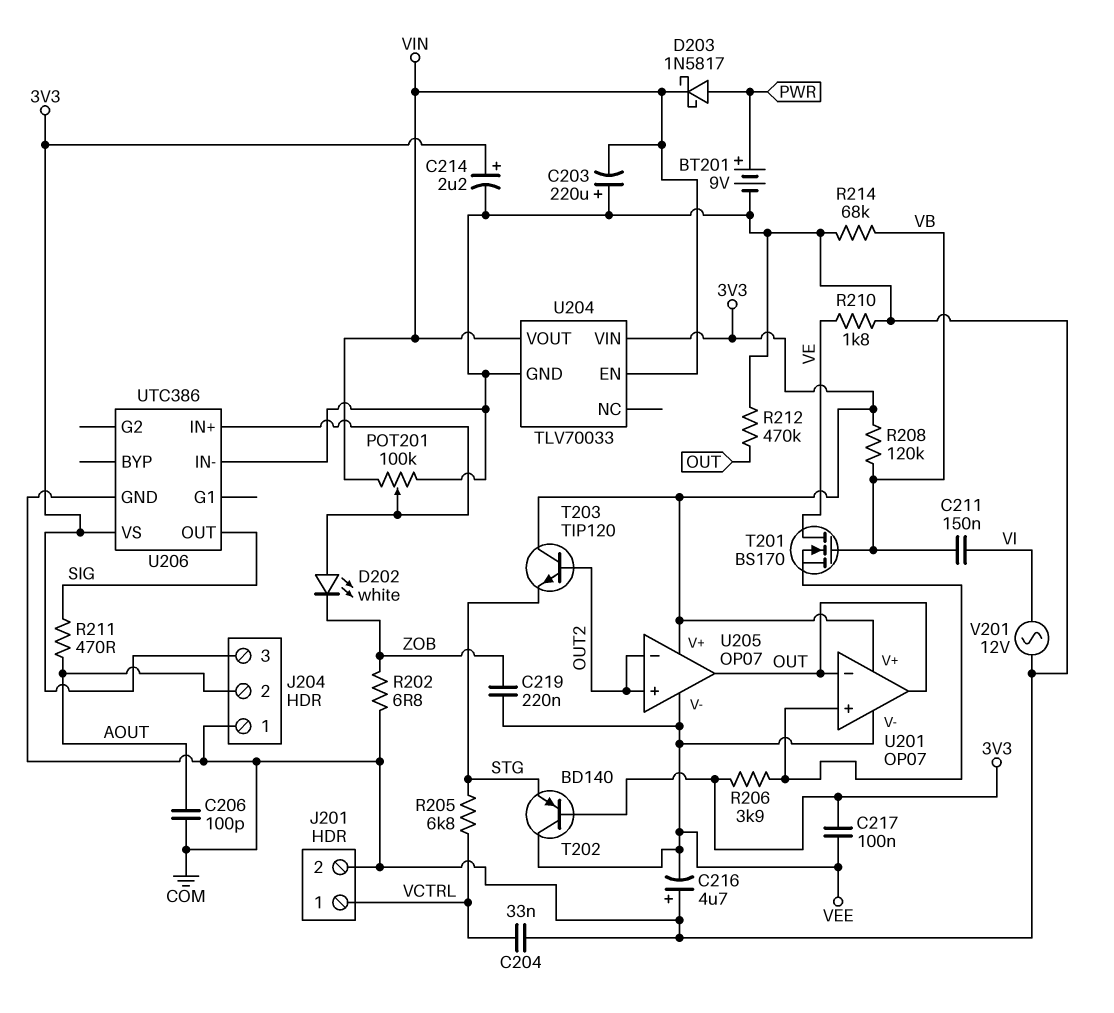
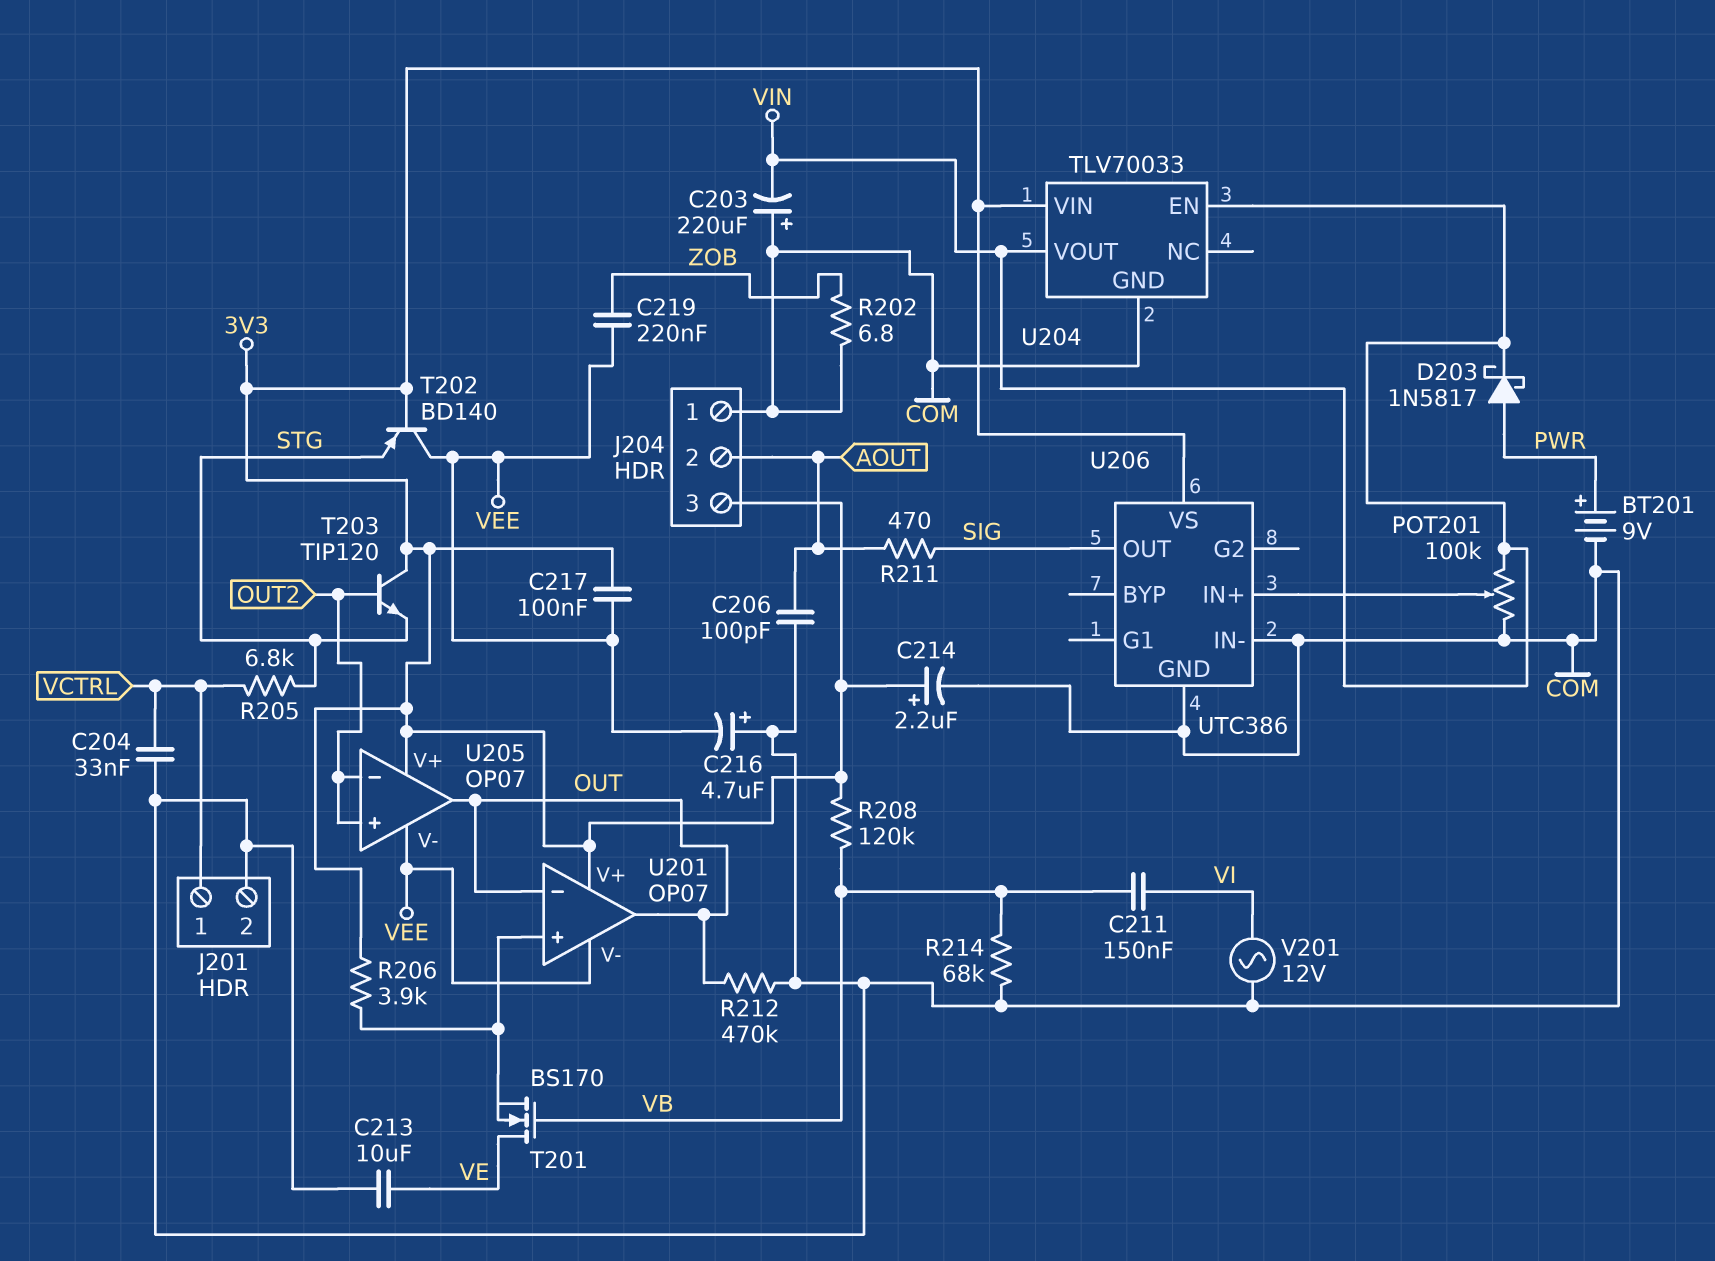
C213: none -> 10uF (COM, VE)
D202: LED white (A U206/IN+, K ZOB) -> none
R210: 1.8k (COM, VE) -> none

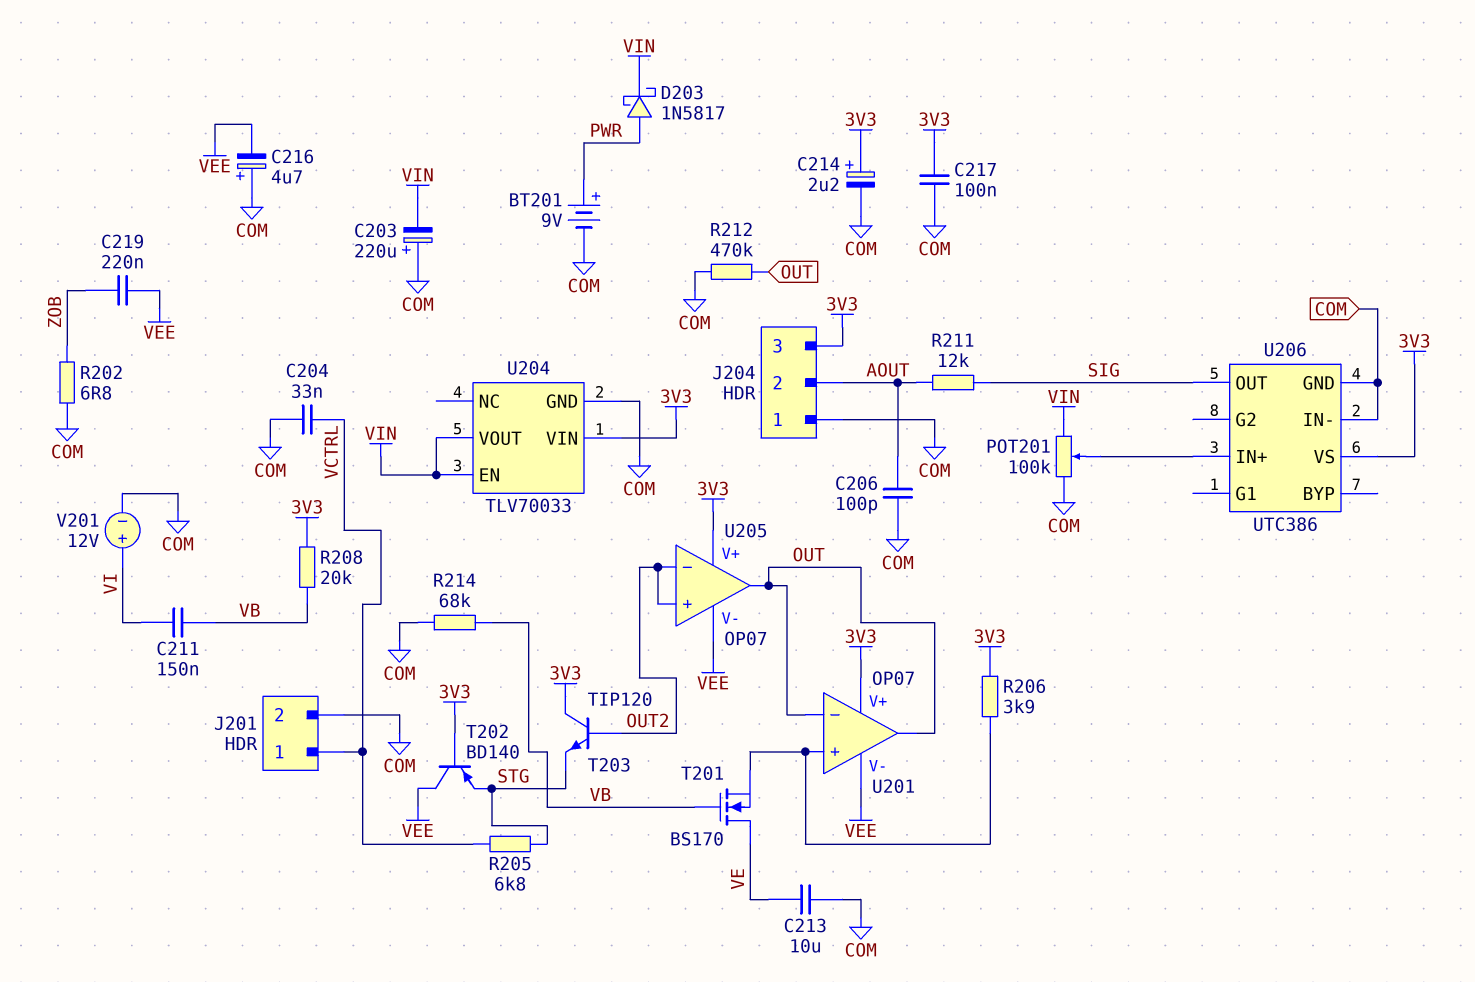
C217: 100nF (3V3, VEE) -> 100nF (3V3, COM)
R208: 120k (3V3, VB) -> 20k (3V3, VB)
R211: 470 (AOUT, SIG) -> 12k (AOUT, SIG)
V201: AC 12V (COM, VI) -> 12V (plus VI, minus COM)

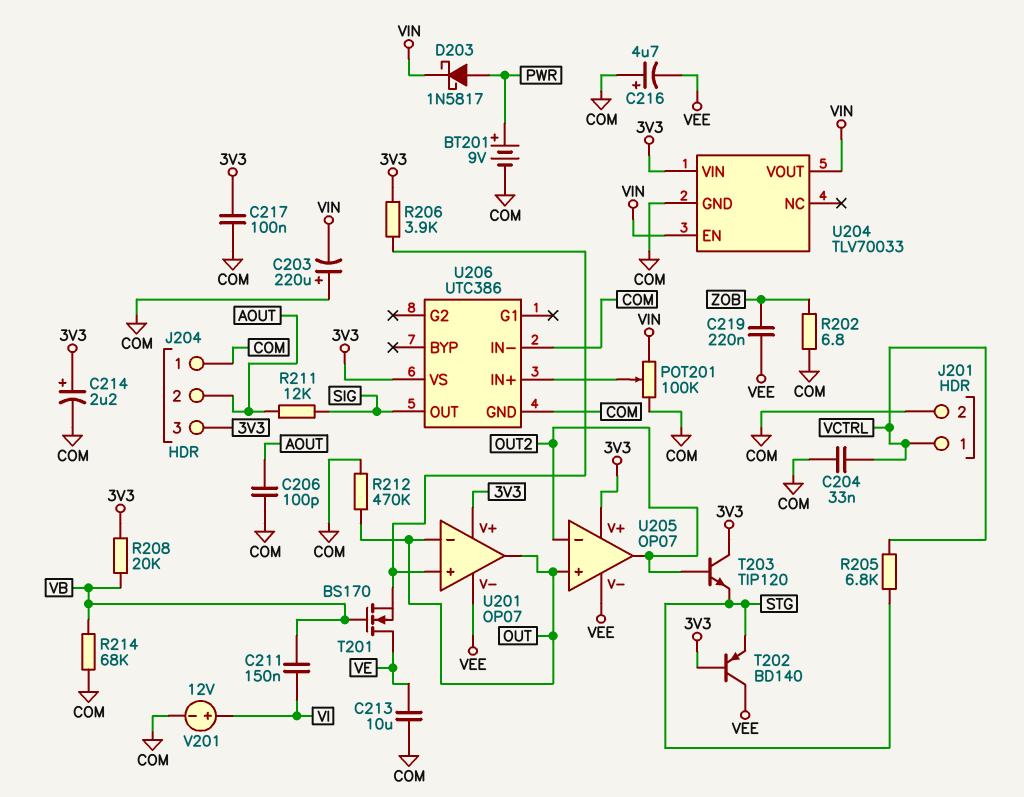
U205 pin in+: OUT2 -> OUT
U205 pin out: OUT -> OUT2

